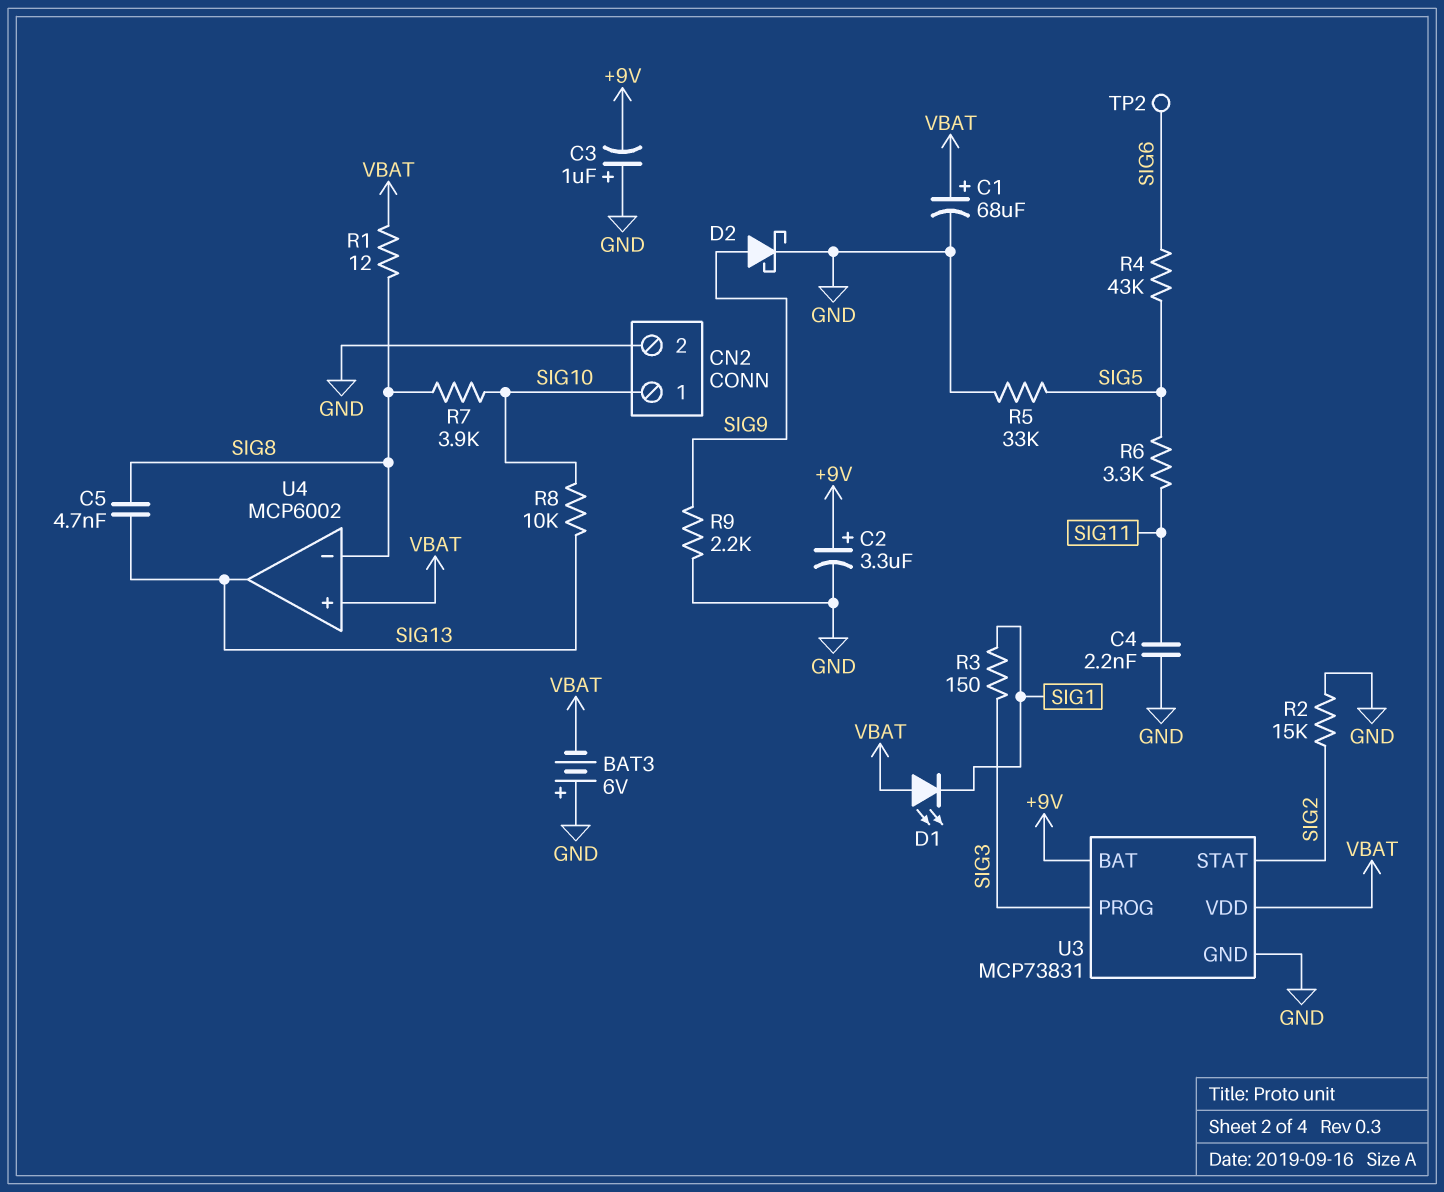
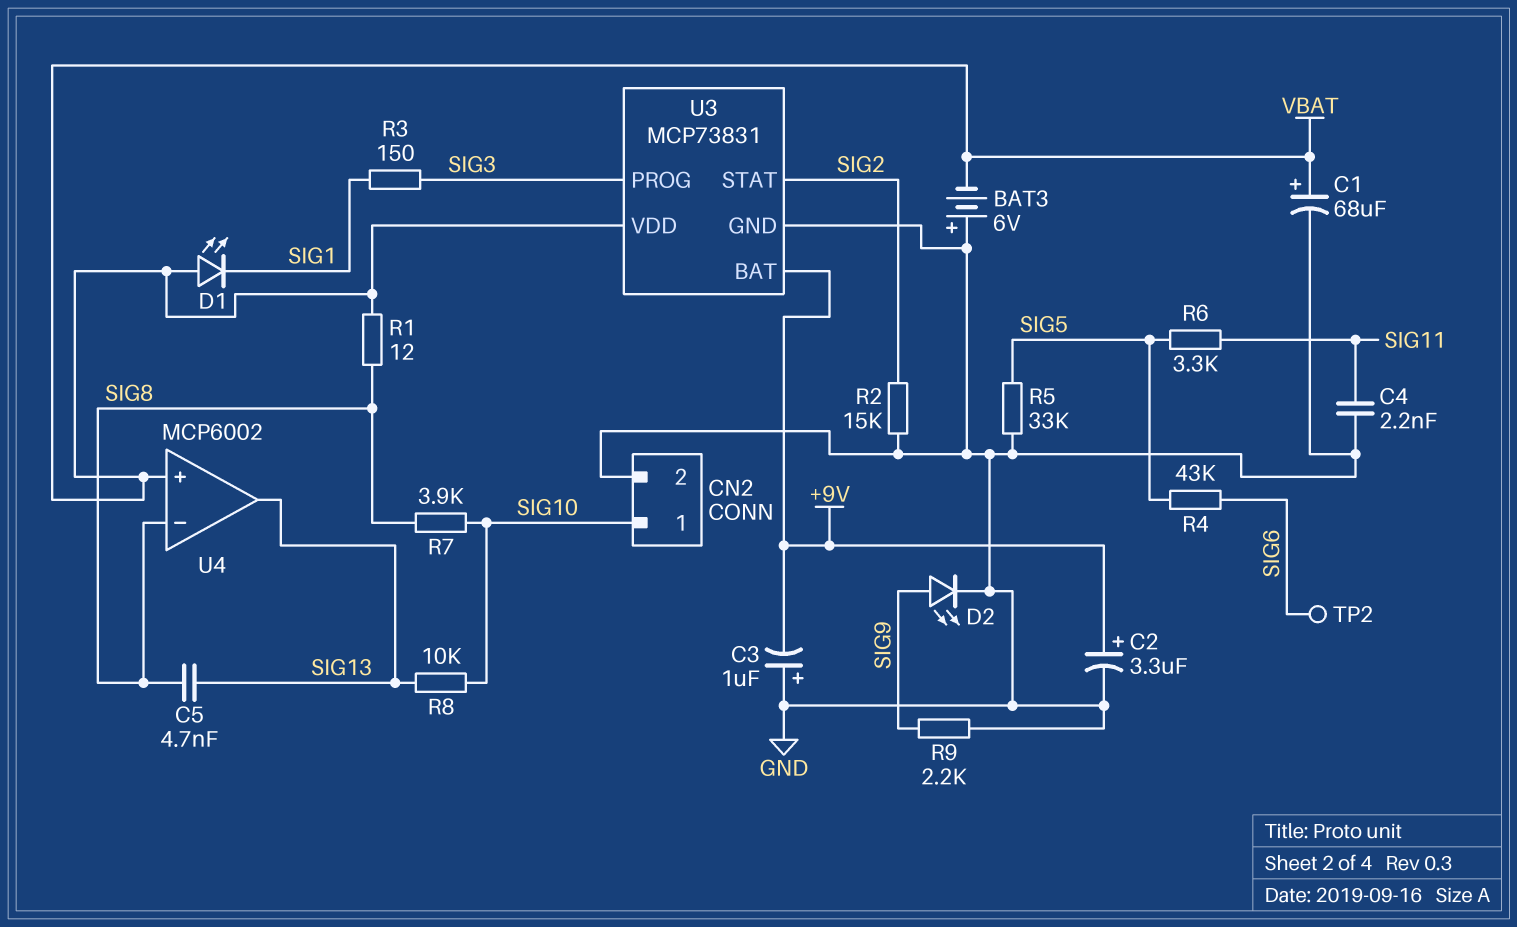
D2: schottky (A SIG9, K GND) -> LED (A SIG9, K GND)

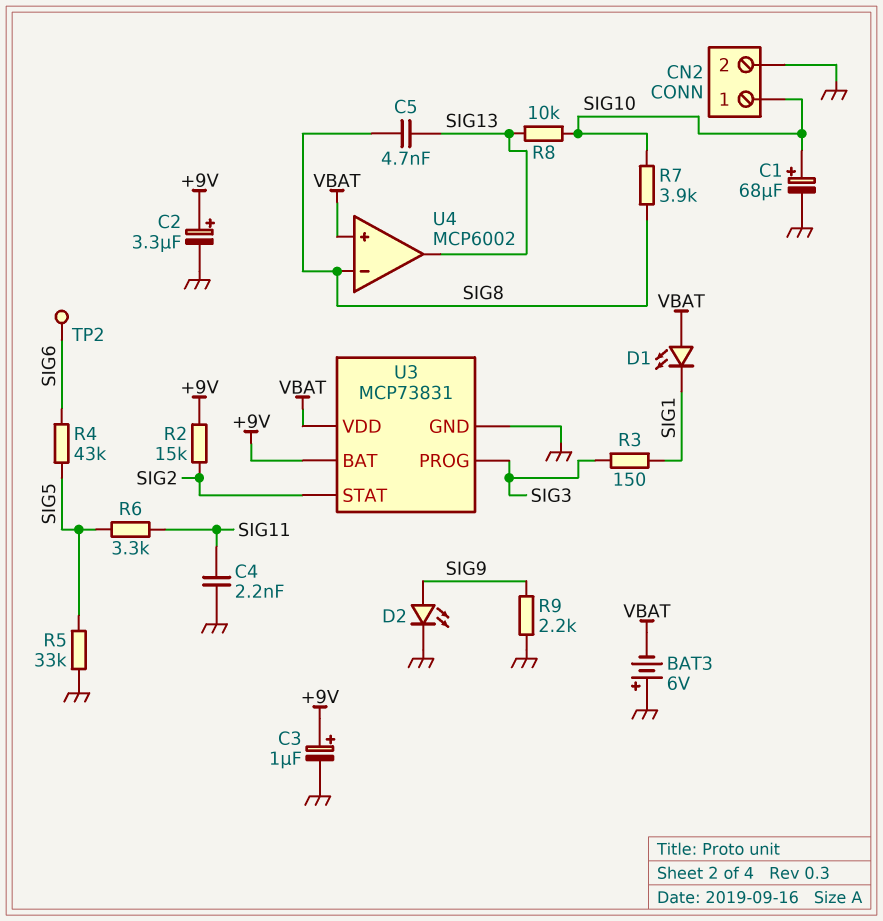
C1: 68uF (plus VBAT, minus GND) -> 68uF (plus SIG10, minus GND)
C3: 1uF (plus GND, minus +9V) -> 1uF (plus +9V, minus GND)
R1: 12 (SIG8, VBAT) -> none
R2: 15k (GND, SIG2) -> 15k (+9V, SIG2)

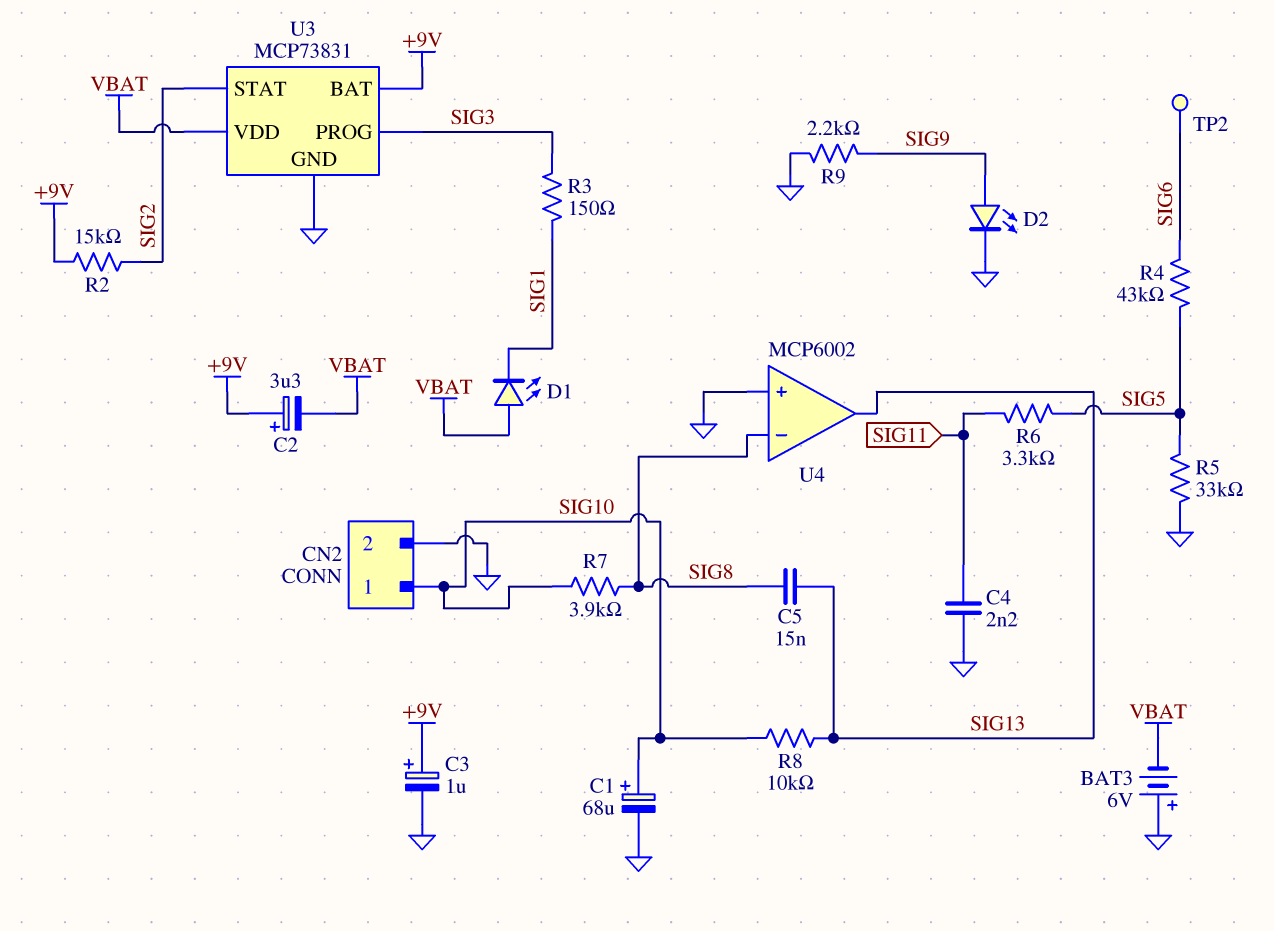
C2: 3.3uF (plus +9V, minus GND) -> 3.3uF (plus +9V, minus VBAT)
C5: 4.7nF (SIG8, SIG13) -> 15nF (SIG8, SIG13)
U4 pin in+: VBAT -> GND

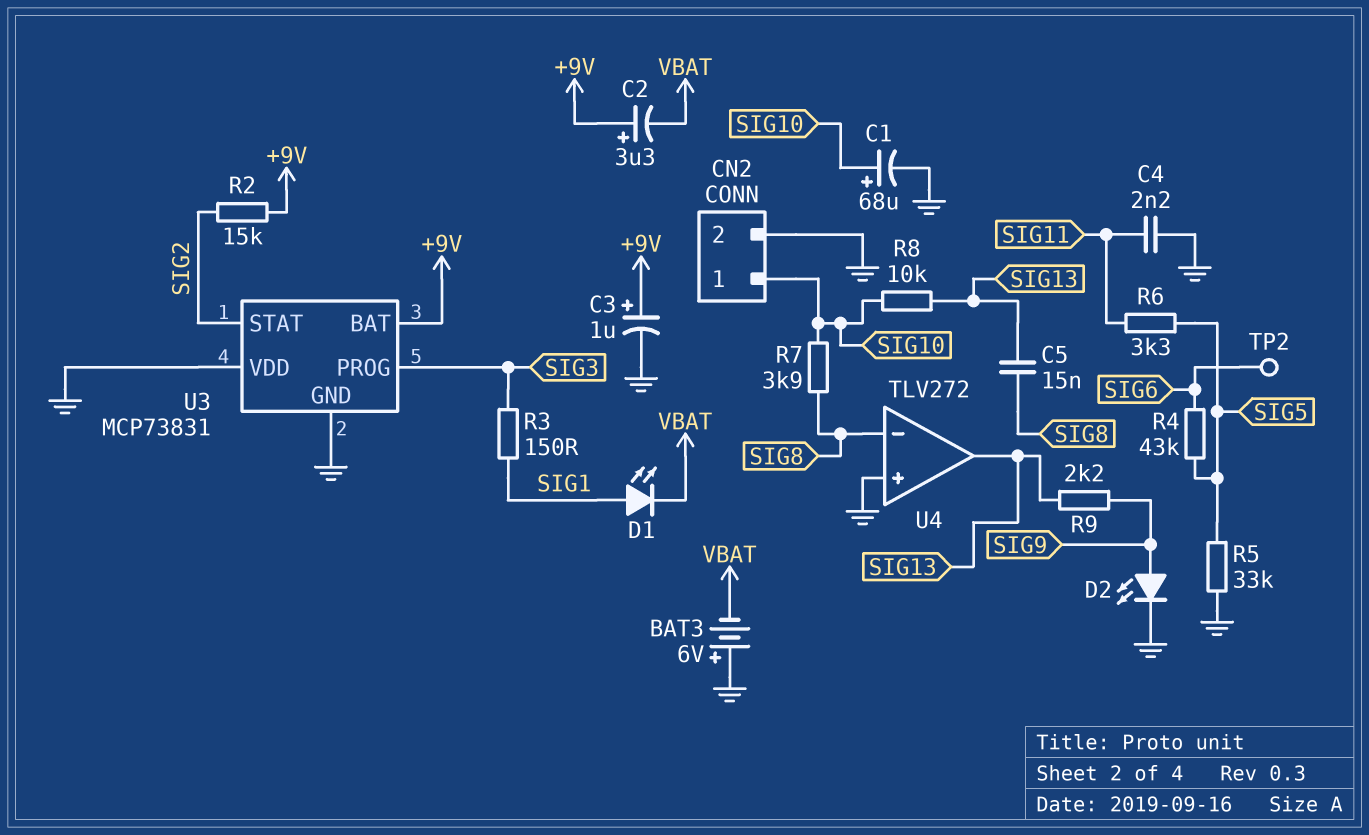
D1: LED (A VBAT, K SIG1) -> LED (A SIG1, K VBAT)
R9: 2.2k (GND, SIG9) -> 2.2k (SIG9, SIG13)
U3 pin VDD: VBAT -> GND
U4: MCP6002 -> TLV272

